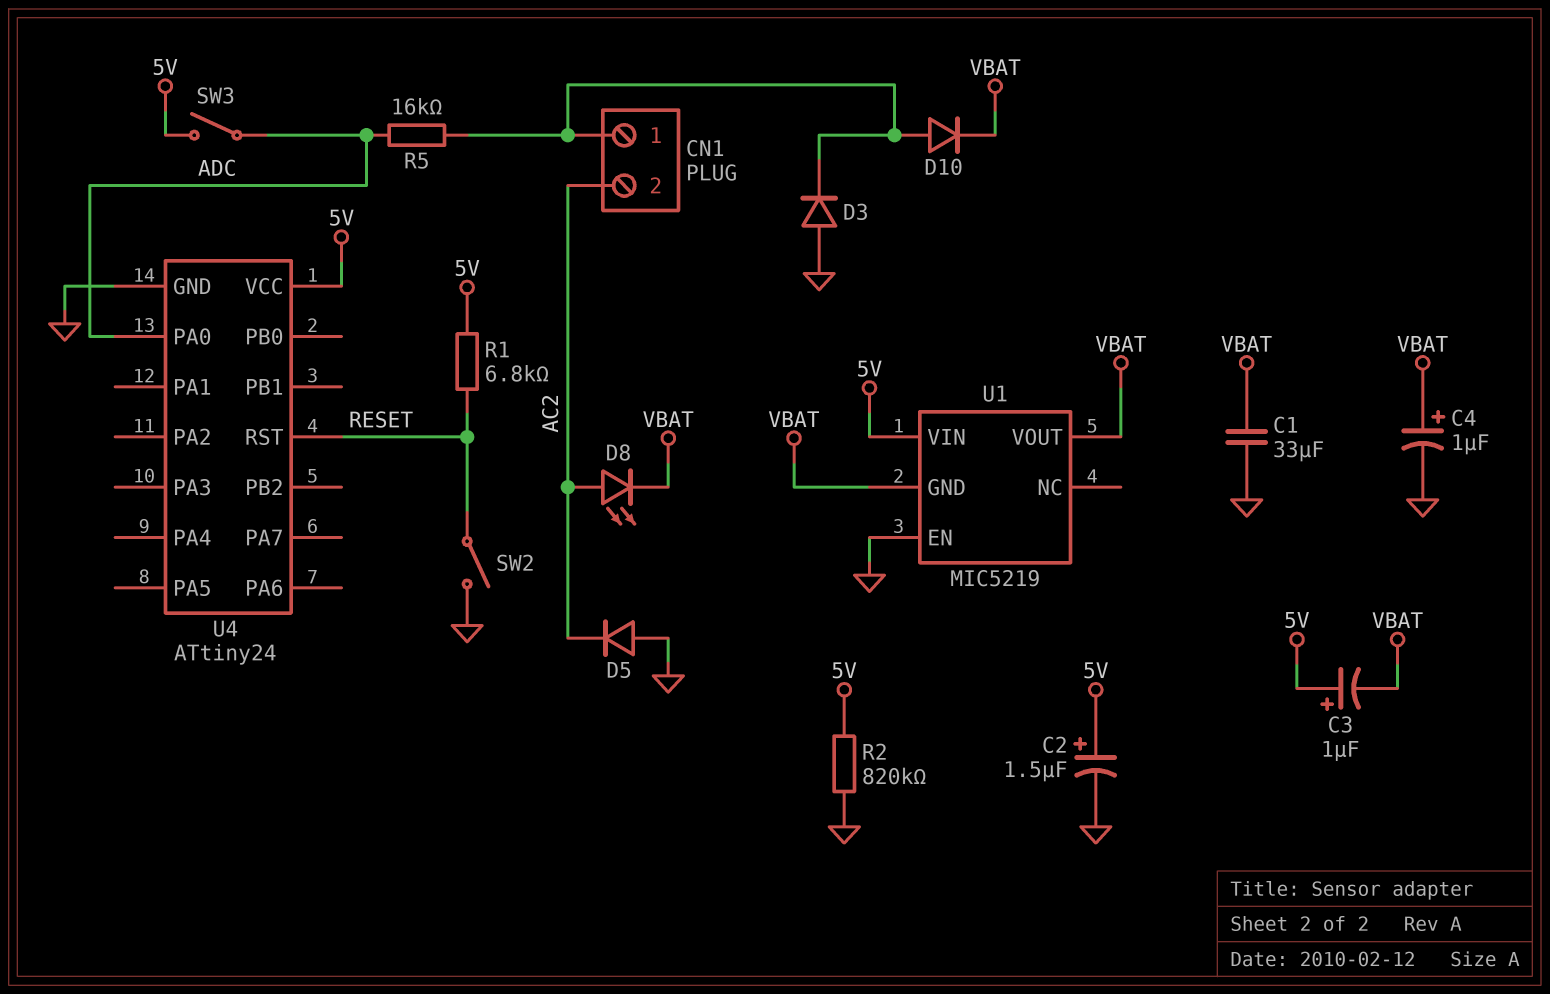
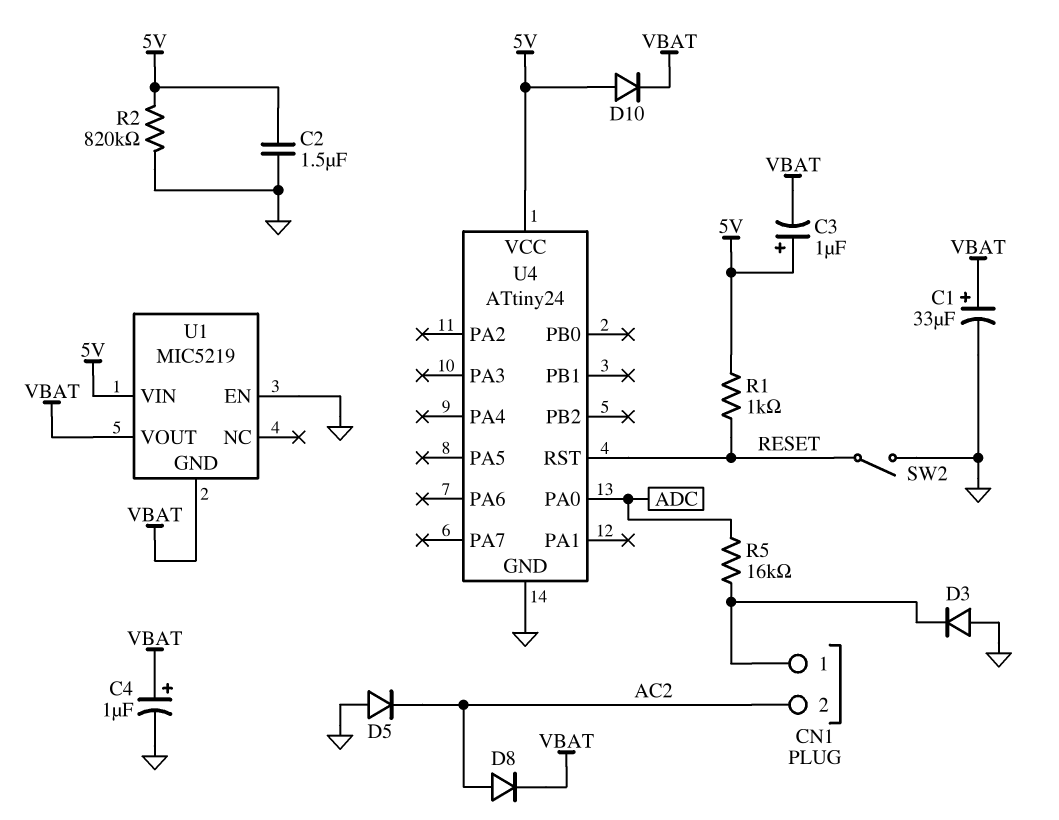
C1: 33uF (GND, VBAT) -> 33uF (plus VBAT, minus GND)
C2: 1.5uF (plus 5V, minus GND) -> 1.5uF (5V, GND)
D8: LED (A AC2, K VBAT) -> diode (A AC2, K VBAT)
D10: diode (A CN1/1, K VBAT) -> diode (A 5V, K VBAT)
R1: 6.8k (5V, RESET) -> 1k (5V, RESET)
SW3: switch (5V, ADC) -> none

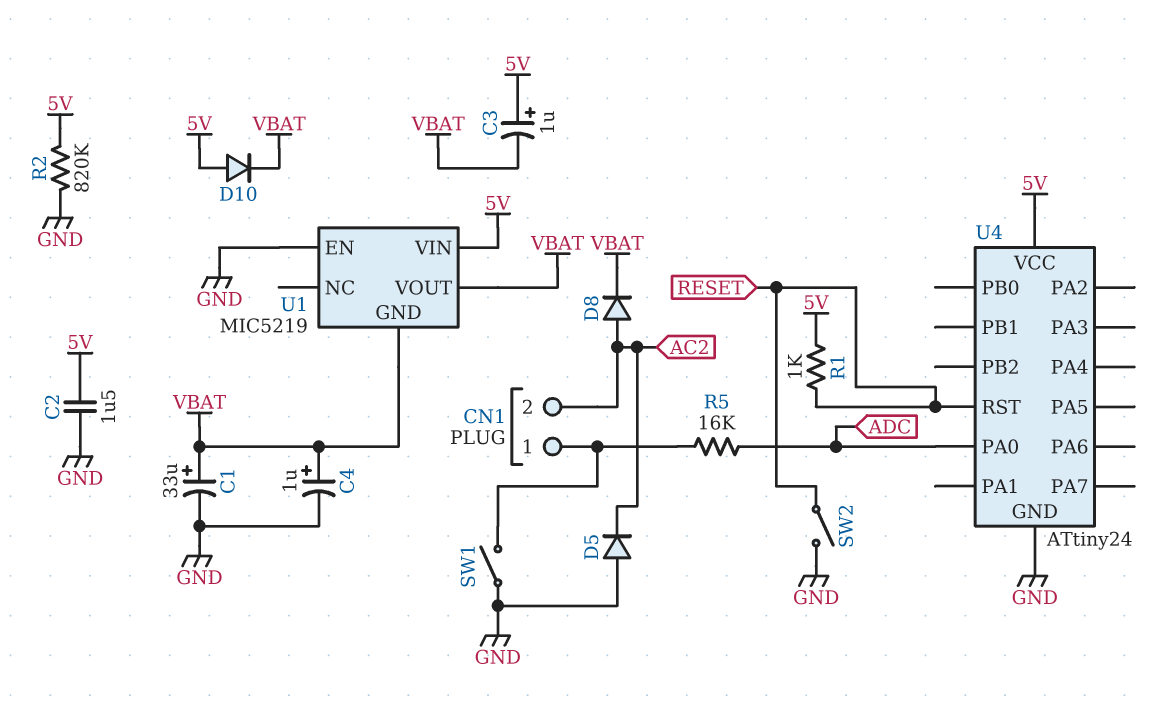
D3: diode (A GND, K CN1/1) -> none
SW1: none -> switch (CN1/1, GND)

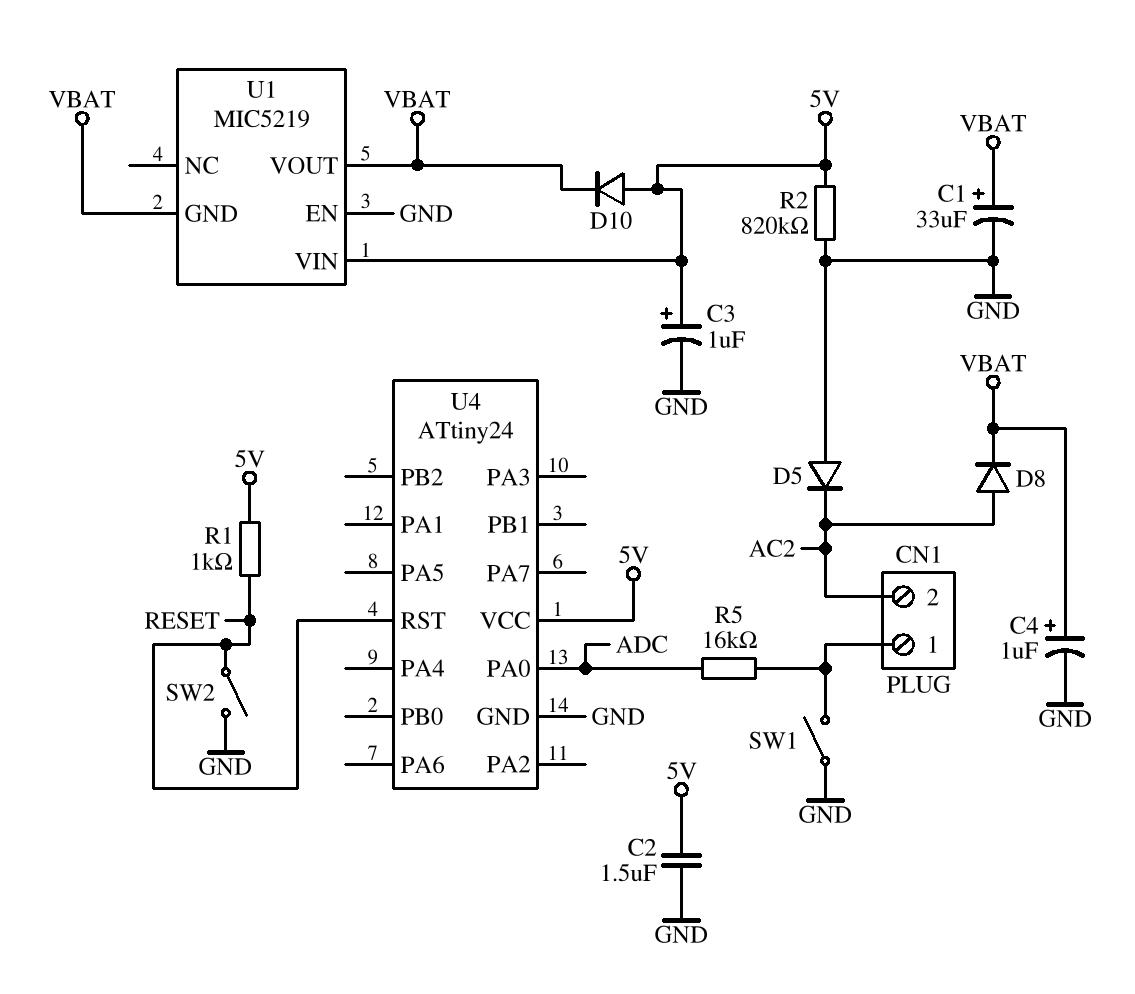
C3: 1uF (plus 5V, minus VBAT) -> 1uF (plus 5V, minus GND)

